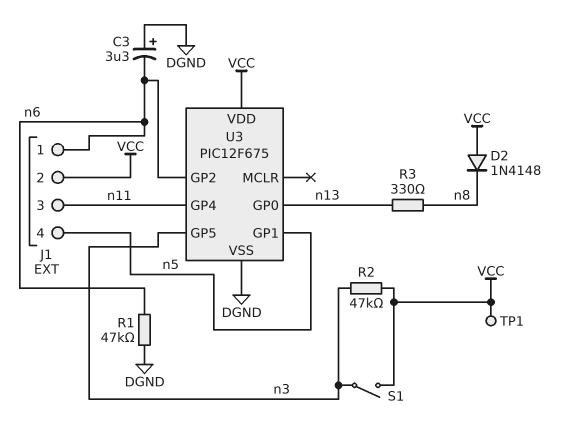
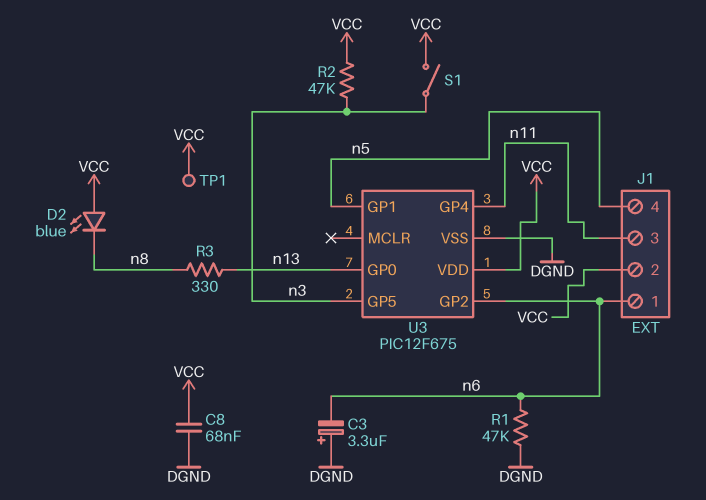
C8: none -> 68nF (DGND, VCC)
D2: diode 1N4148 (A VCC, K n8) -> LED blue (A VCC, K n8)

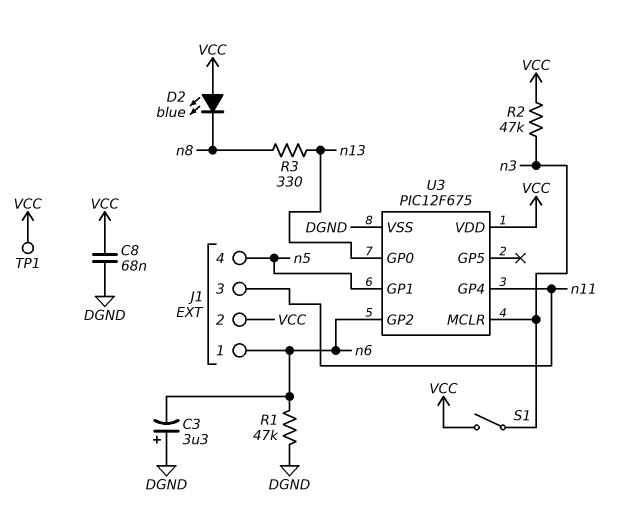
U3 pin GP5: n3 -> none
U3 pin MCLR: none -> n3

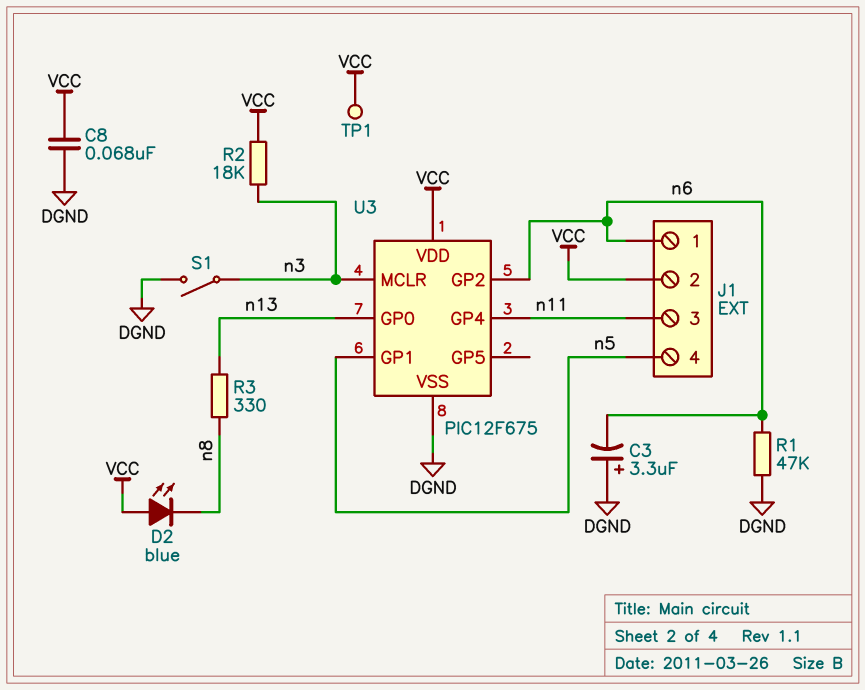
R2: 47k (VCC, n3) -> 18k (VCC, n3)
S1: switch (VCC, n3) -> switch (DGND, n3)

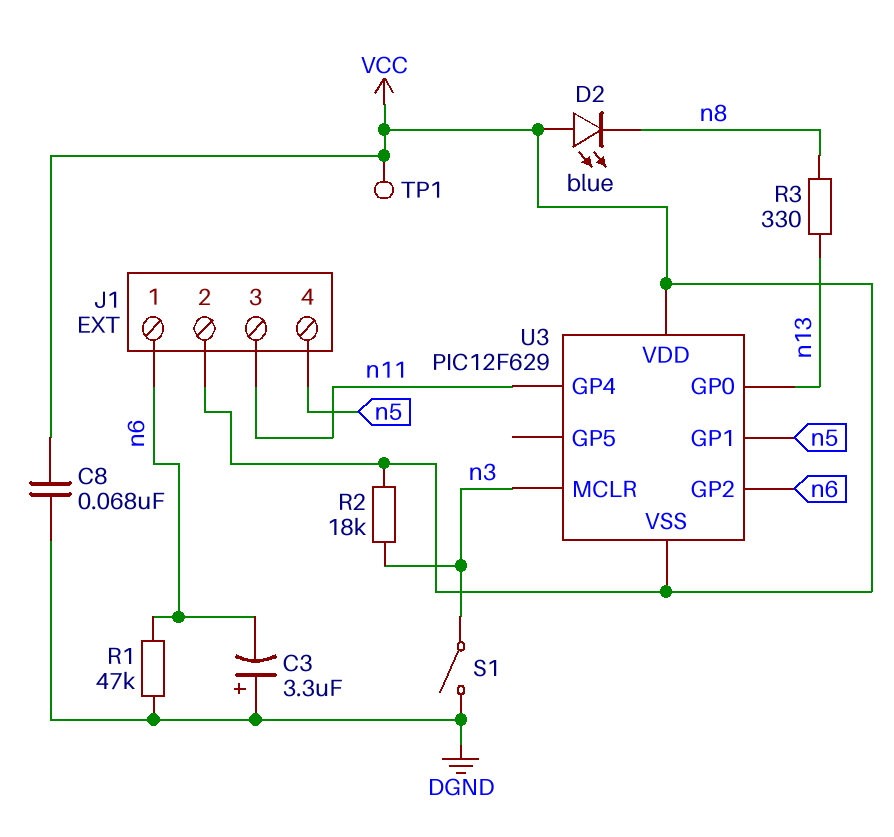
U3: PIC12F675 -> PIC12F629
U3 pin VSS: DGND -> VCC

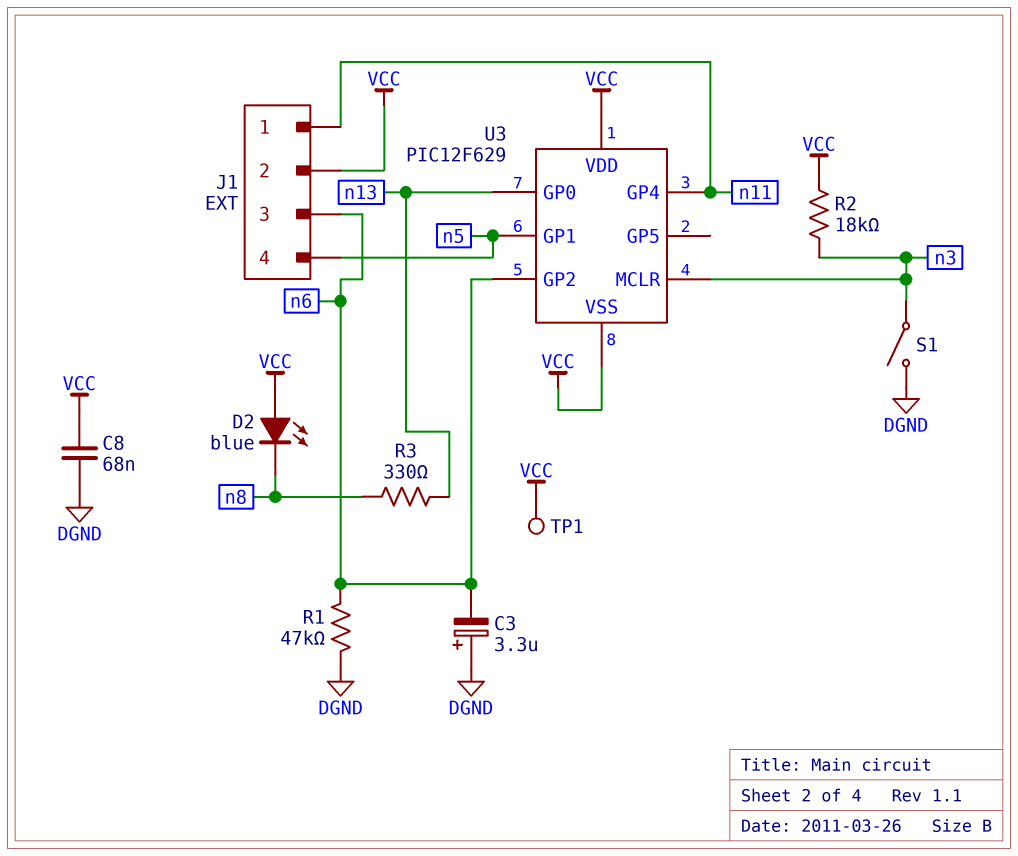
J1 pin 1: n6 -> n11
J1 pin 3: n11 -> n6

